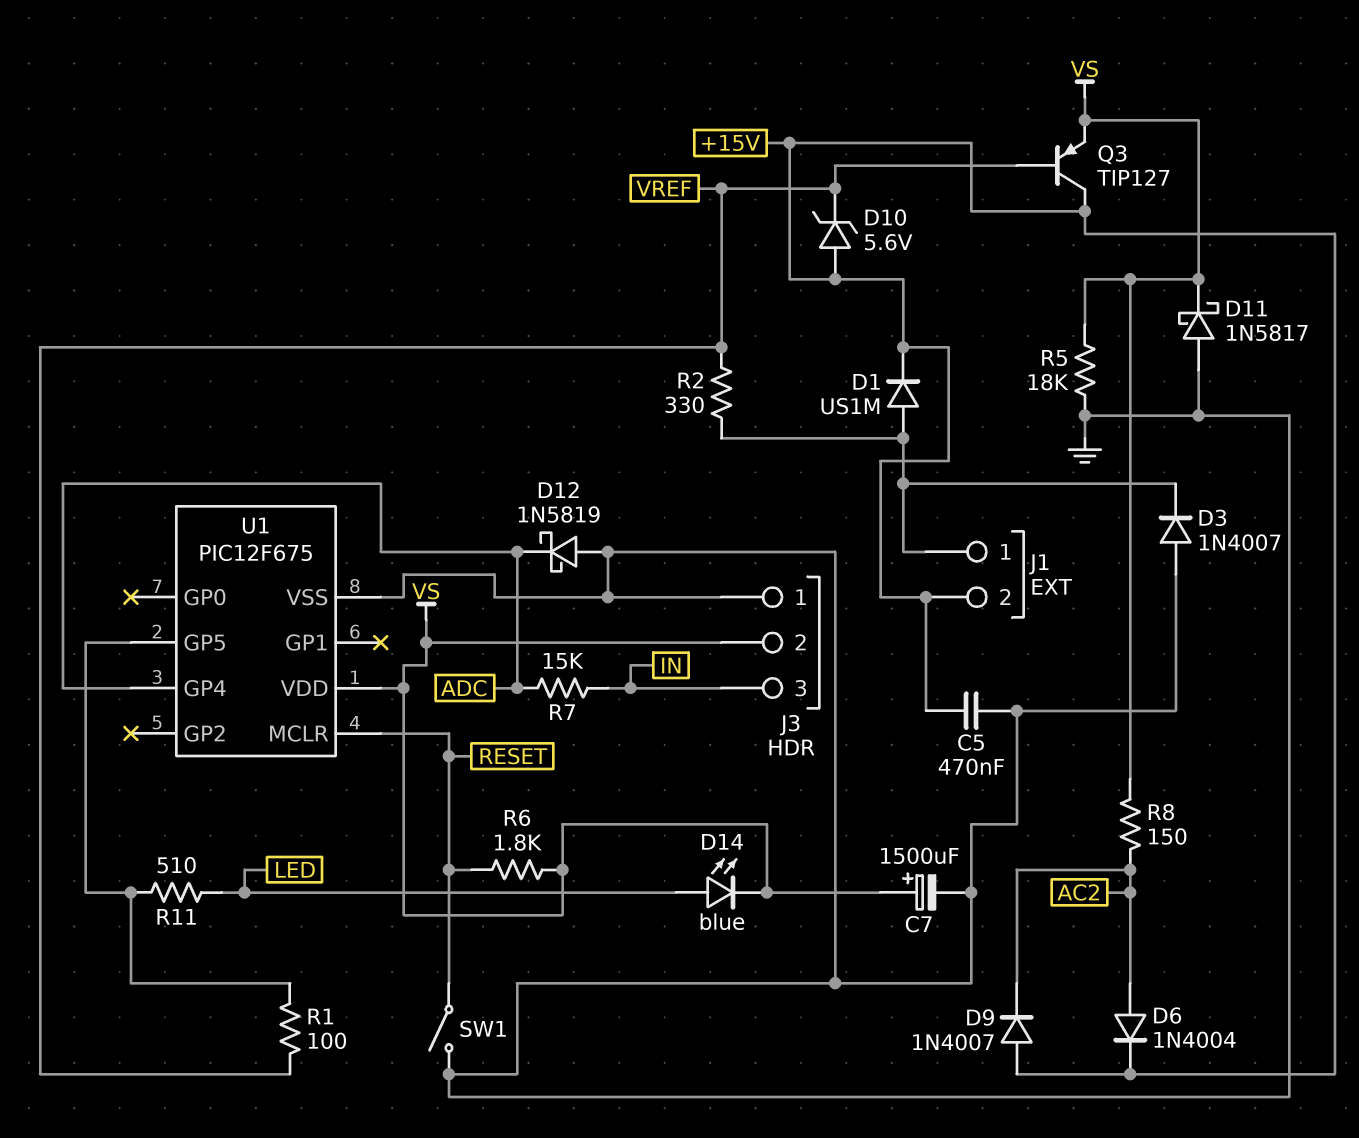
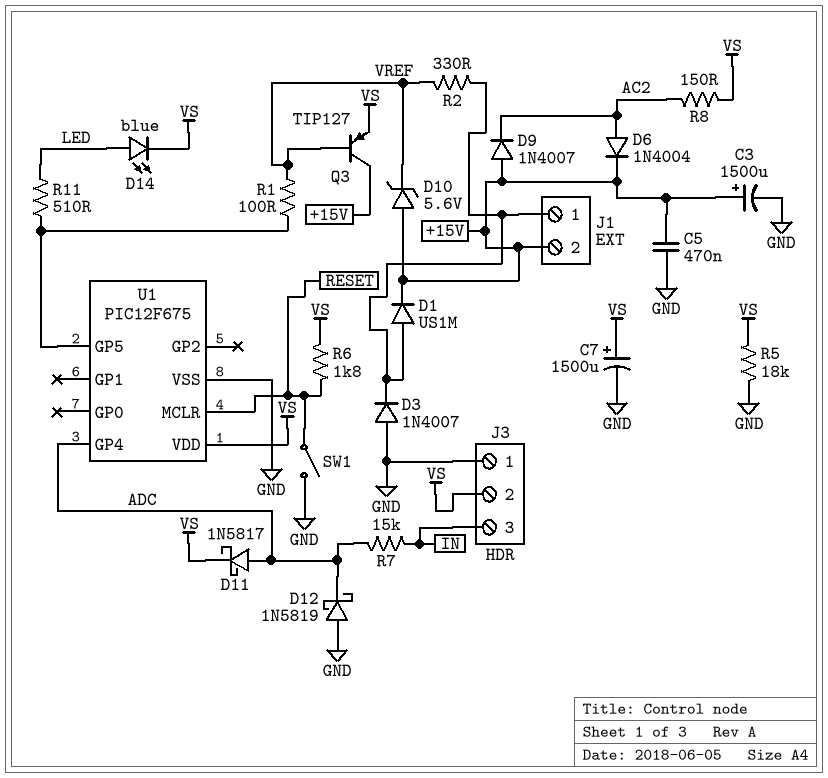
C3: none -> 1500uF (plus +15V, minus GND)
D11: schottky 1N5817 (A GND, K VS) -> schottky 1N5817 (A ADC, K VS)

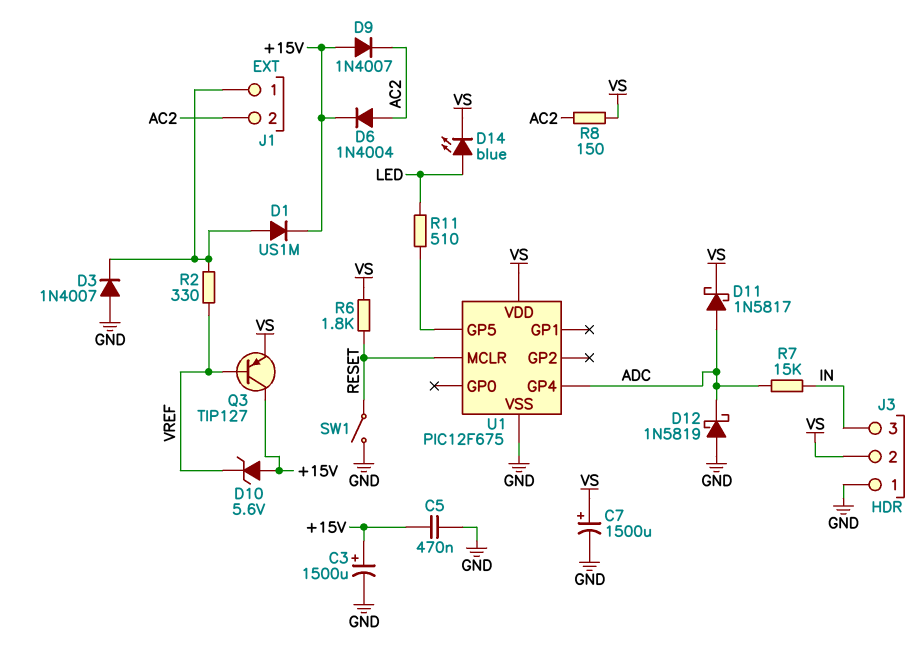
J1 pin 2: +15V -> AC2
R1: 100 (U1/GP5, VREF) -> none
R5: 18k (GND, VS) -> none

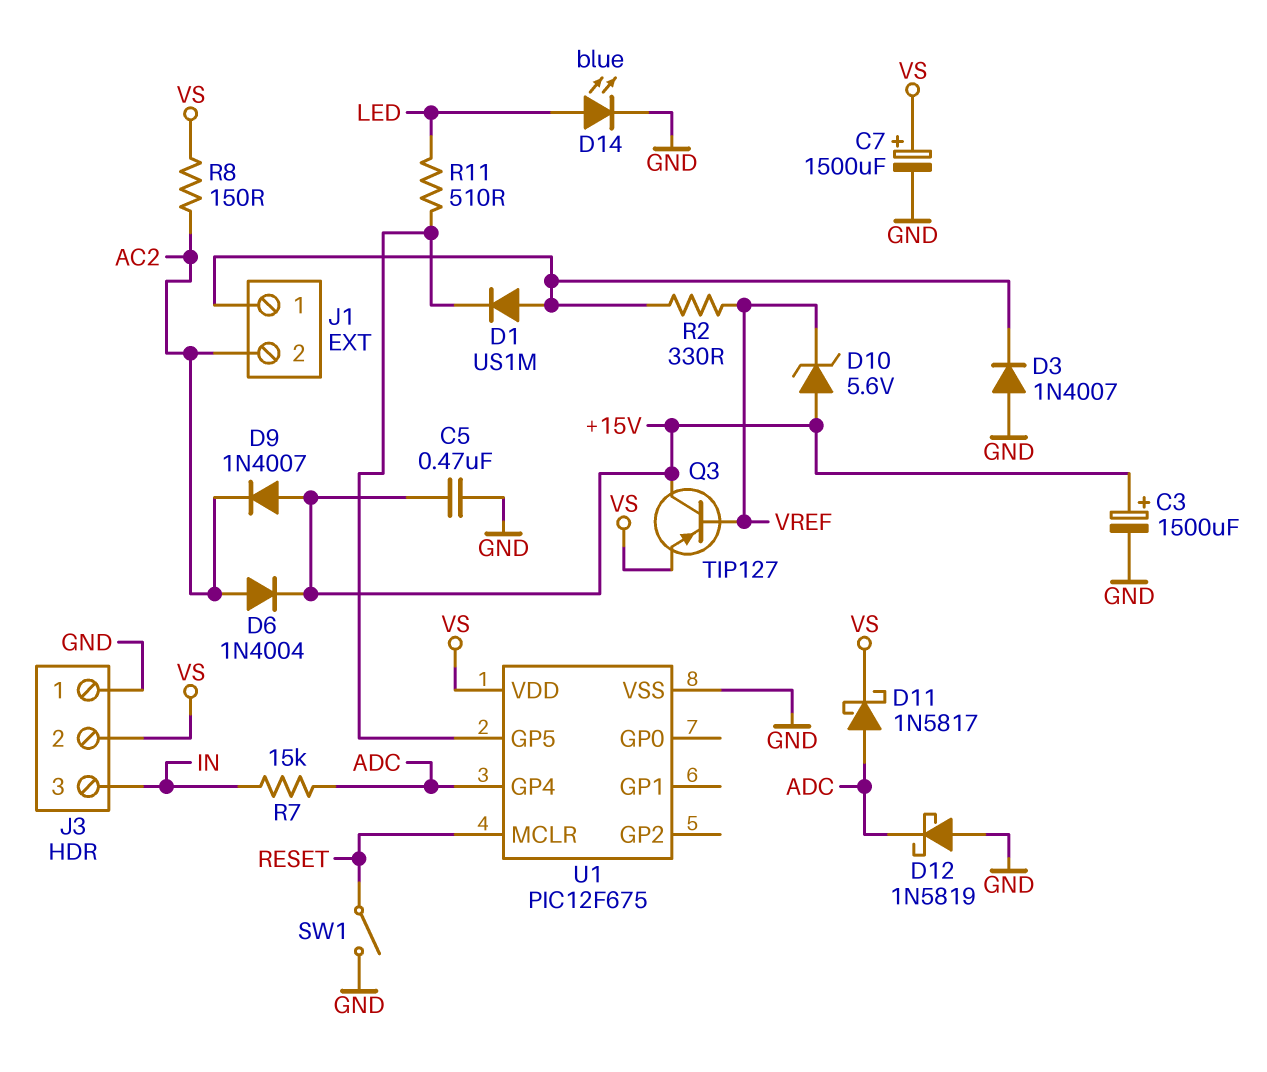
D1: diode US1M (A J1/1, K +15V) -> diode US1M (A J1/1, K U1/GP5)
D14: LED blue (A LED, K VS) -> LED blue (A LED, K GND)
R6: 1.8k (RESET, VS) -> none

